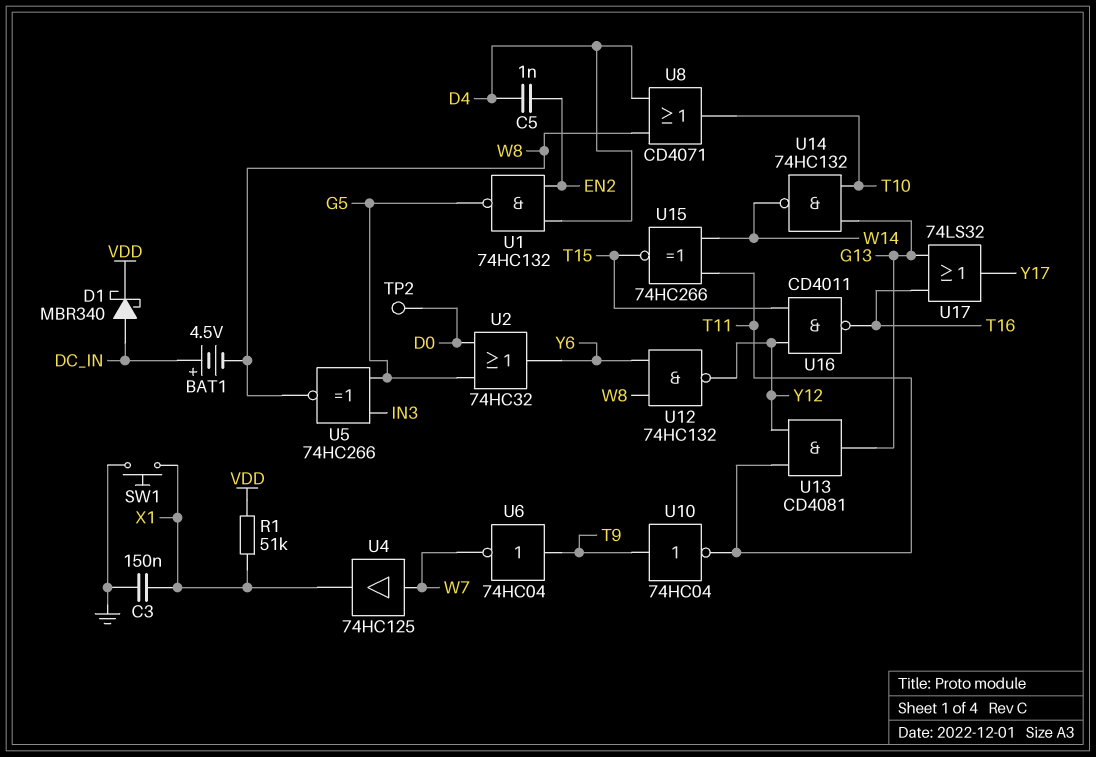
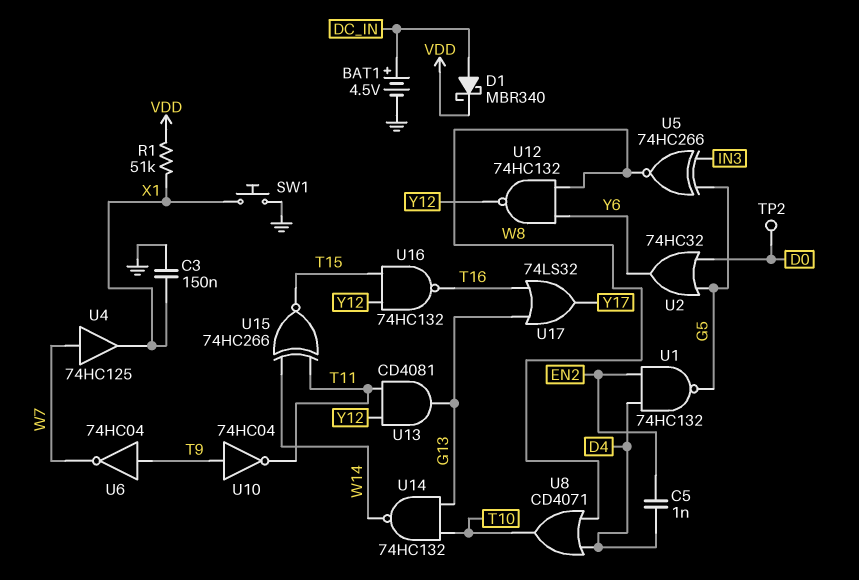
BAT1: 4.5V (plus DC_IN, minus W8) -> 4.5V (plus DC_IN, minus GND)
U16: NAND CD4011 (in T15, in Y12, out T16) -> NAND 74HC132 (in T15, in Y12, out T16)

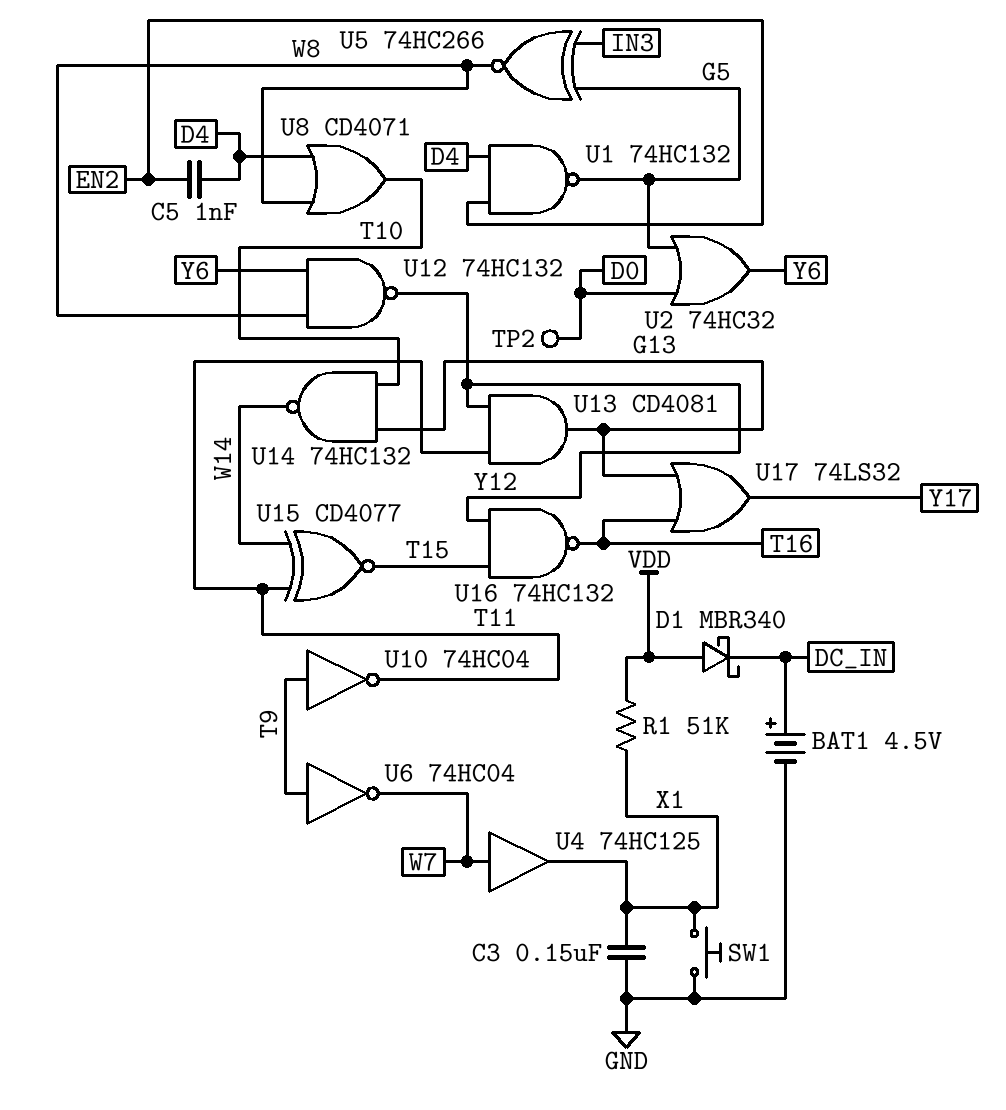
D1: schottky MBR340 (A DC_IN, K VDD) -> schottky MBR340 (A VDD, K DC_IN)
U15: XNOR 74HC266 (in T11, in W14, out T15) -> XNOR CD4077 (in T11, in W14, out T15)

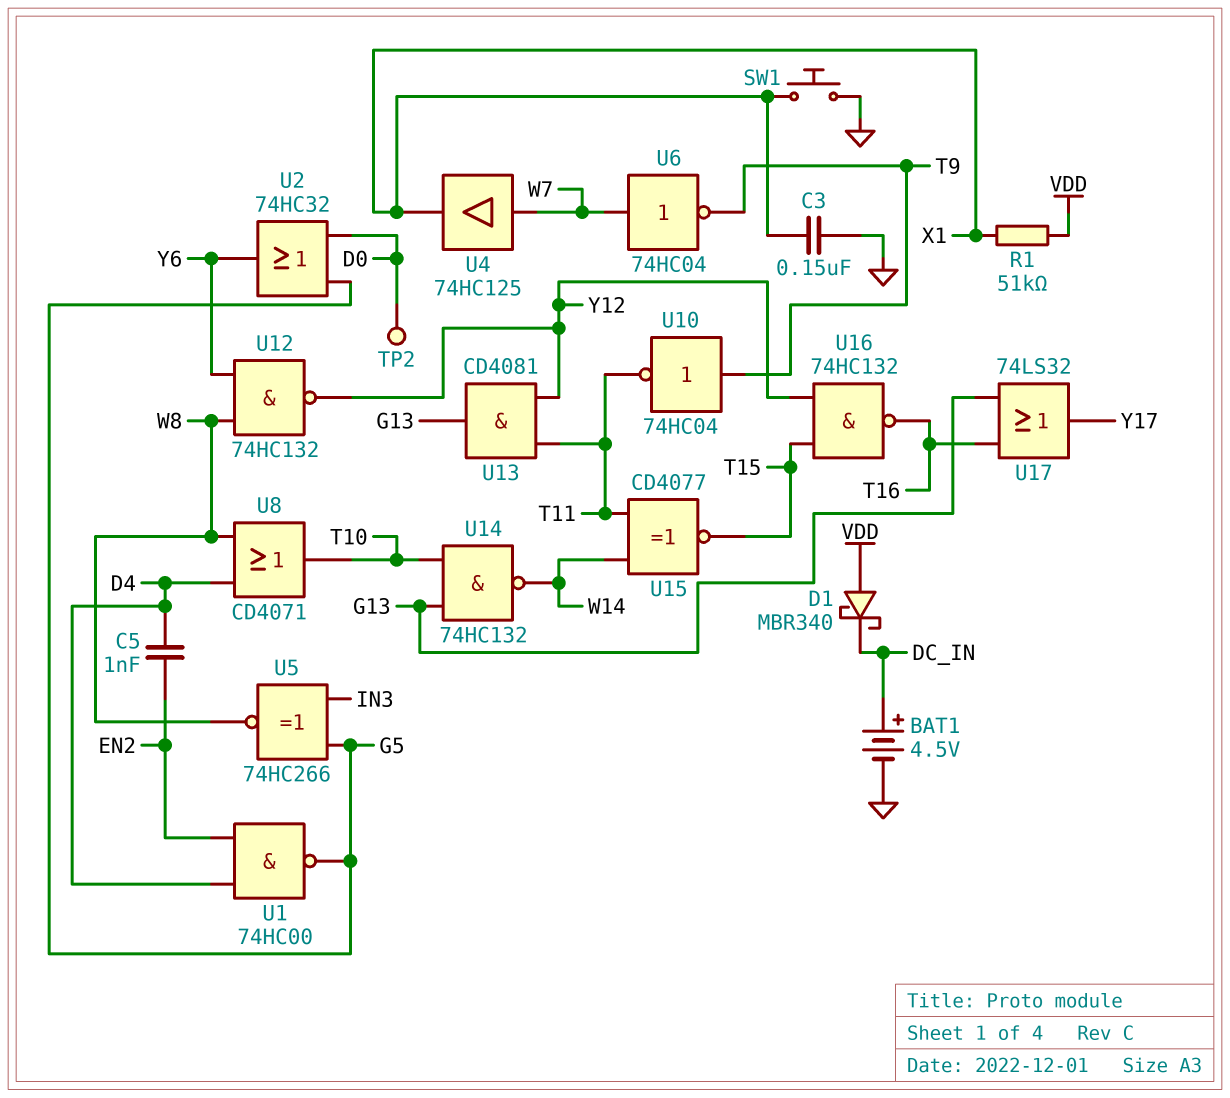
U1: NAND 74HC132 (in D4, in EN2, out G5) -> NAND 74HC00 (in D4, in EN2, out G5)
U6: NOT 74HC04 (in T9, out W7) -> NOT 74HC04 (in W7, out T9)

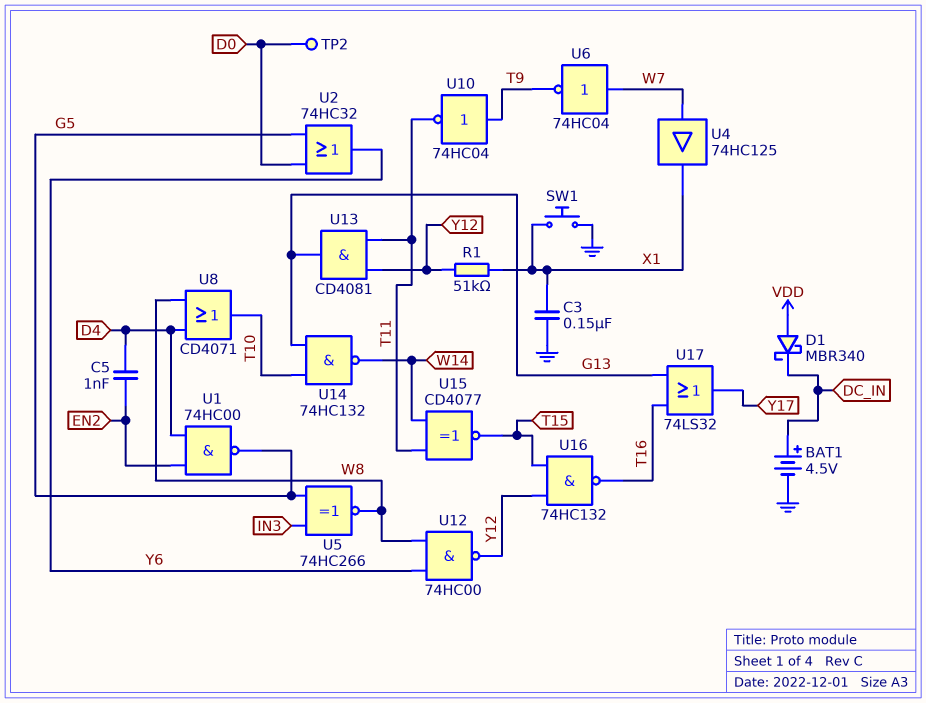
R1: 51k (VDD, X1) -> 51k (X1, Y12)
U12: NAND 74HC132 (in W8, in Y6, out Y12) -> NAND 74HC00 (in W8, in Y6, out Y12)

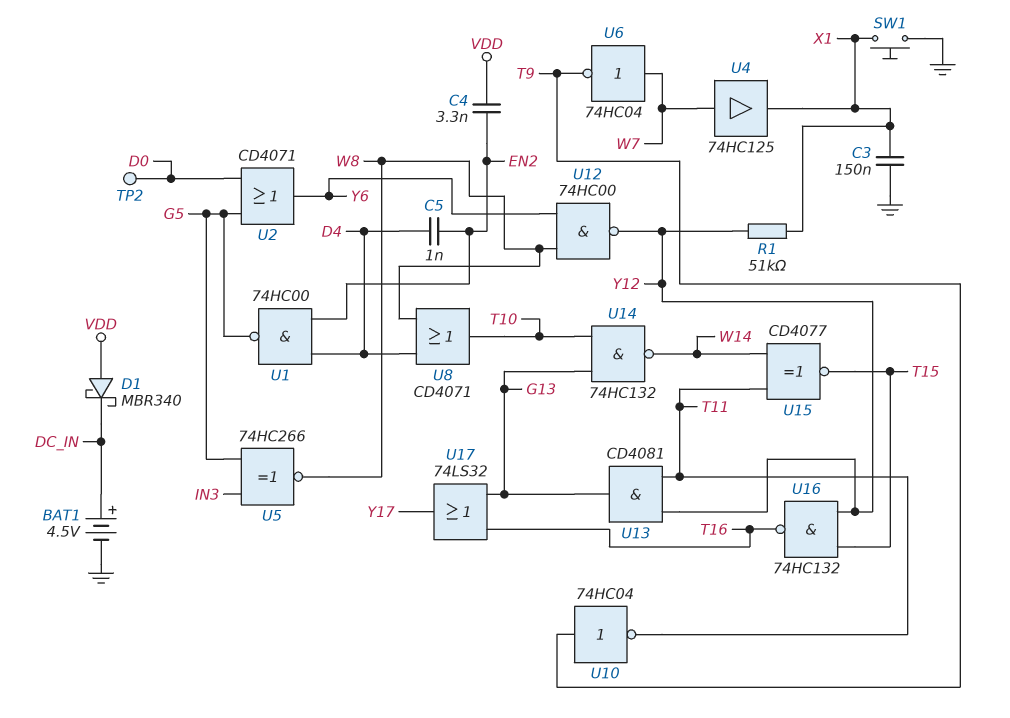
C4: none -> 3.3nF (EN2, VDD)
U2: OR 74HC32 (in D0, in G5, out Y6) -> OR CD4071 (in D0, in G5, out Y6)

